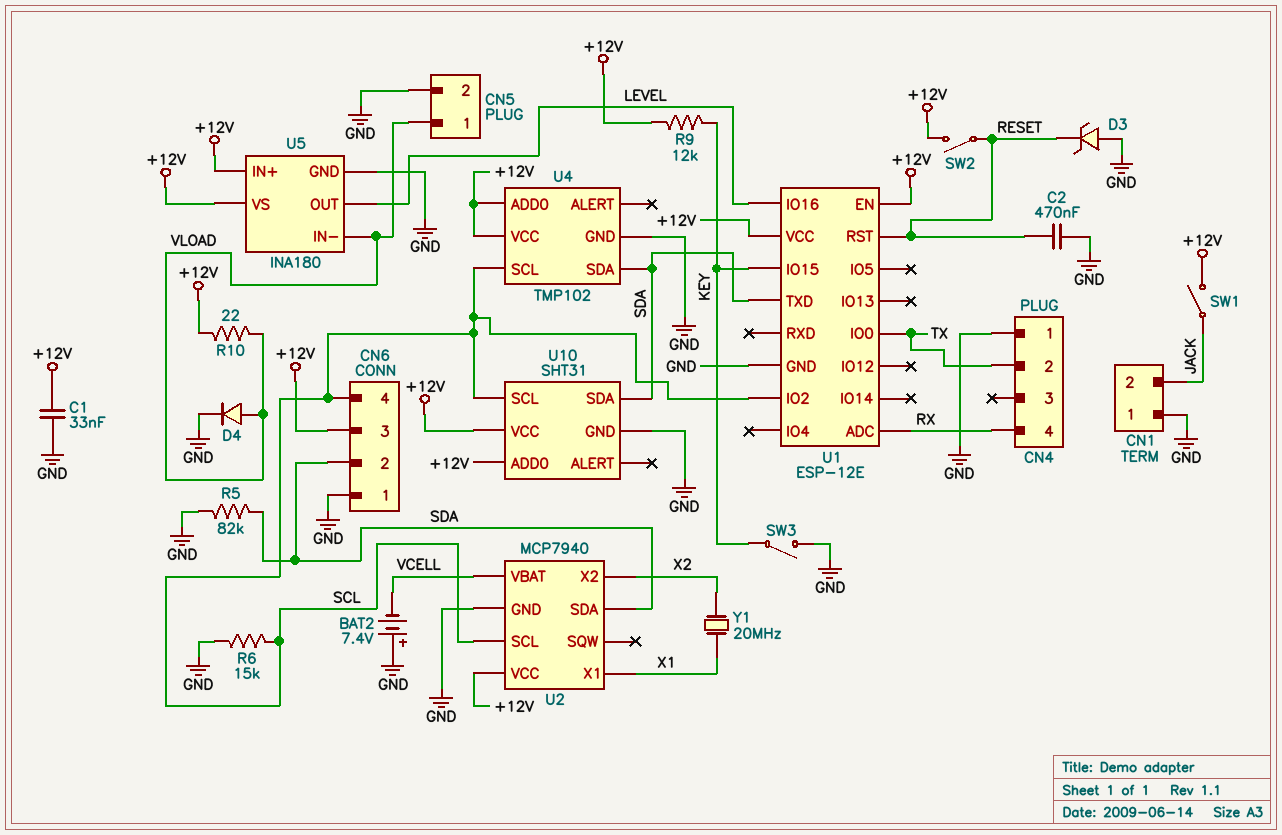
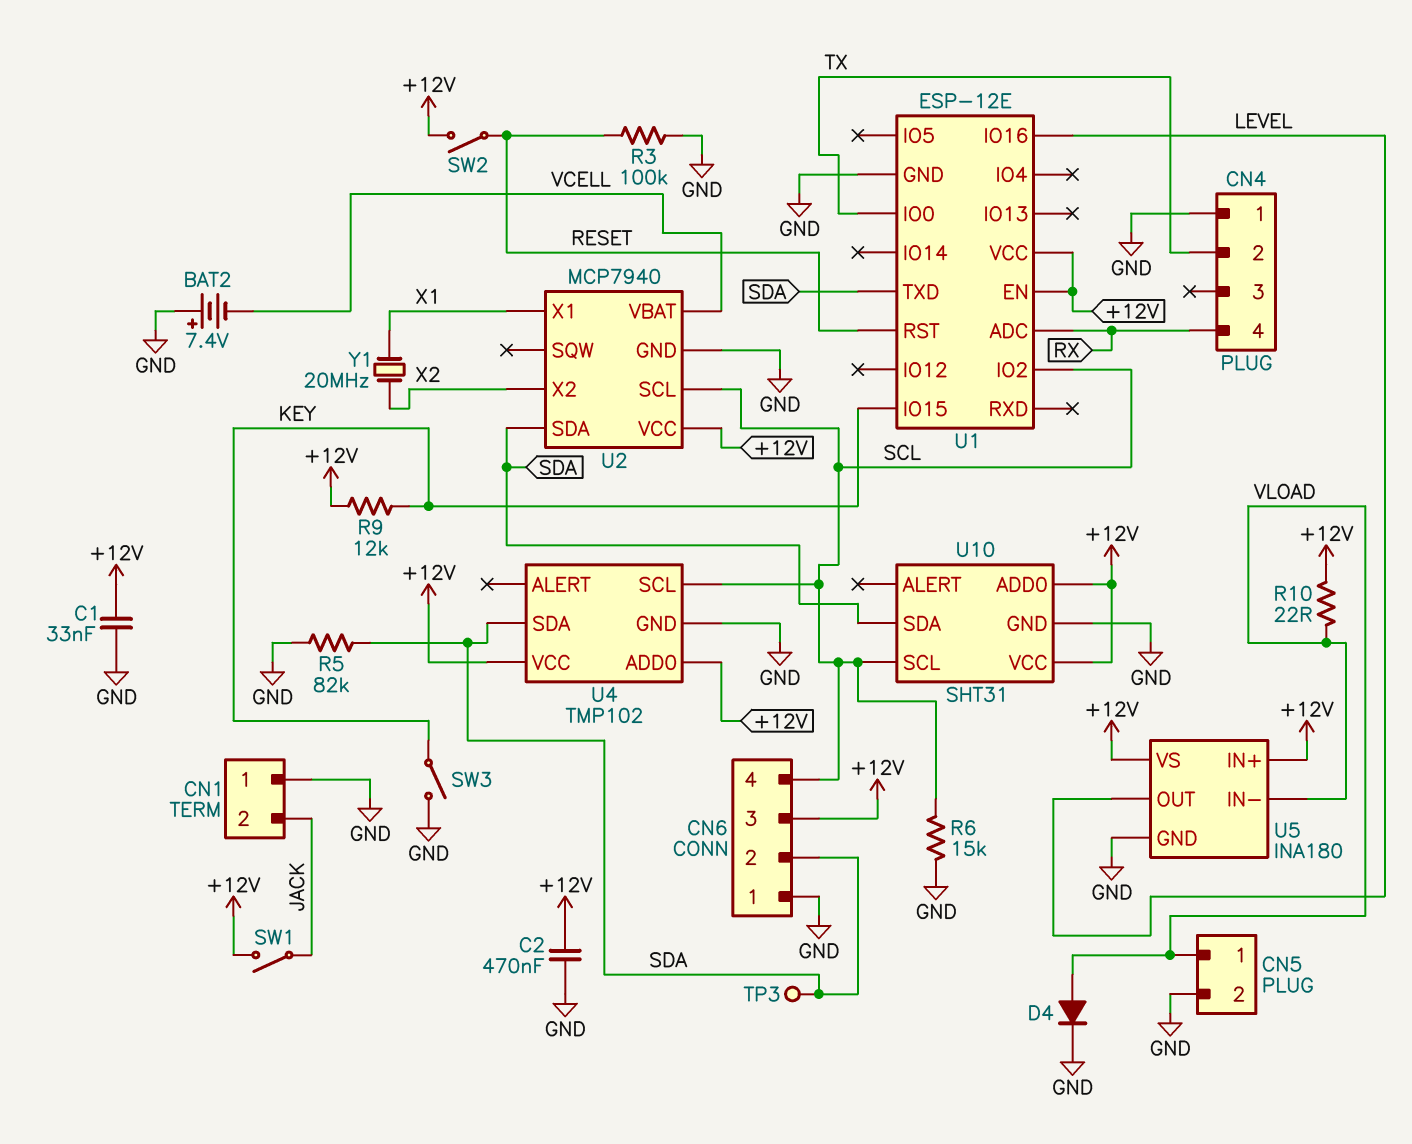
C2: 470nF (GND, RESET) -> 470nF (+12V, GND)
D3: zener (A GND, K RESET) -> none
R3: none -> 100k (GND, RESET)
TP3: none -> test point (SDA)

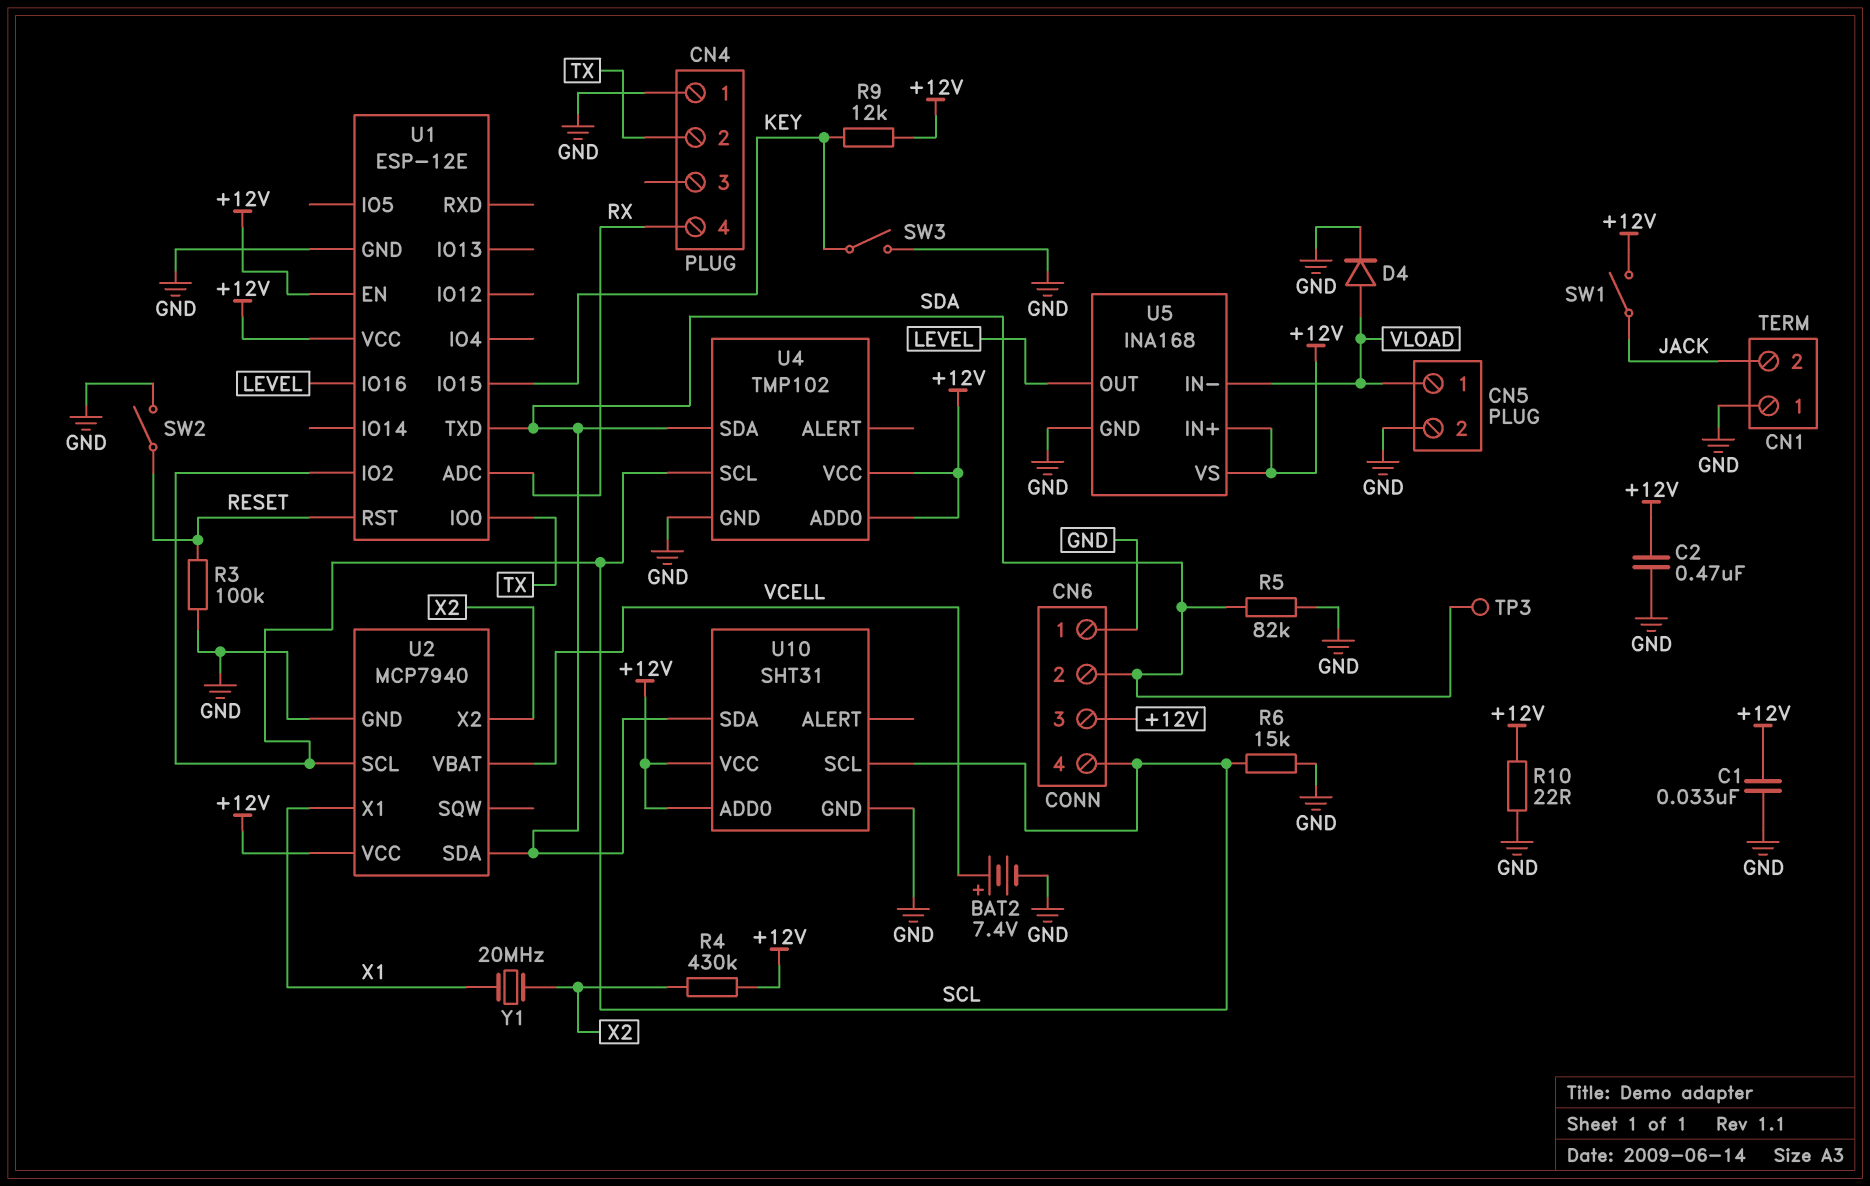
BAT2: 7.4V (plus GND, minus VCELL) -> 7.4V (plus VCELL, minus GND)
R4: none -> 430k (+12V, X2)
R10: 22 (+12V, VLOAD) -> 22 (+12V, GND)
SW2: switch (+12V, RESET) -> switch (GND, RESET)
U5: INA180 -> INA168

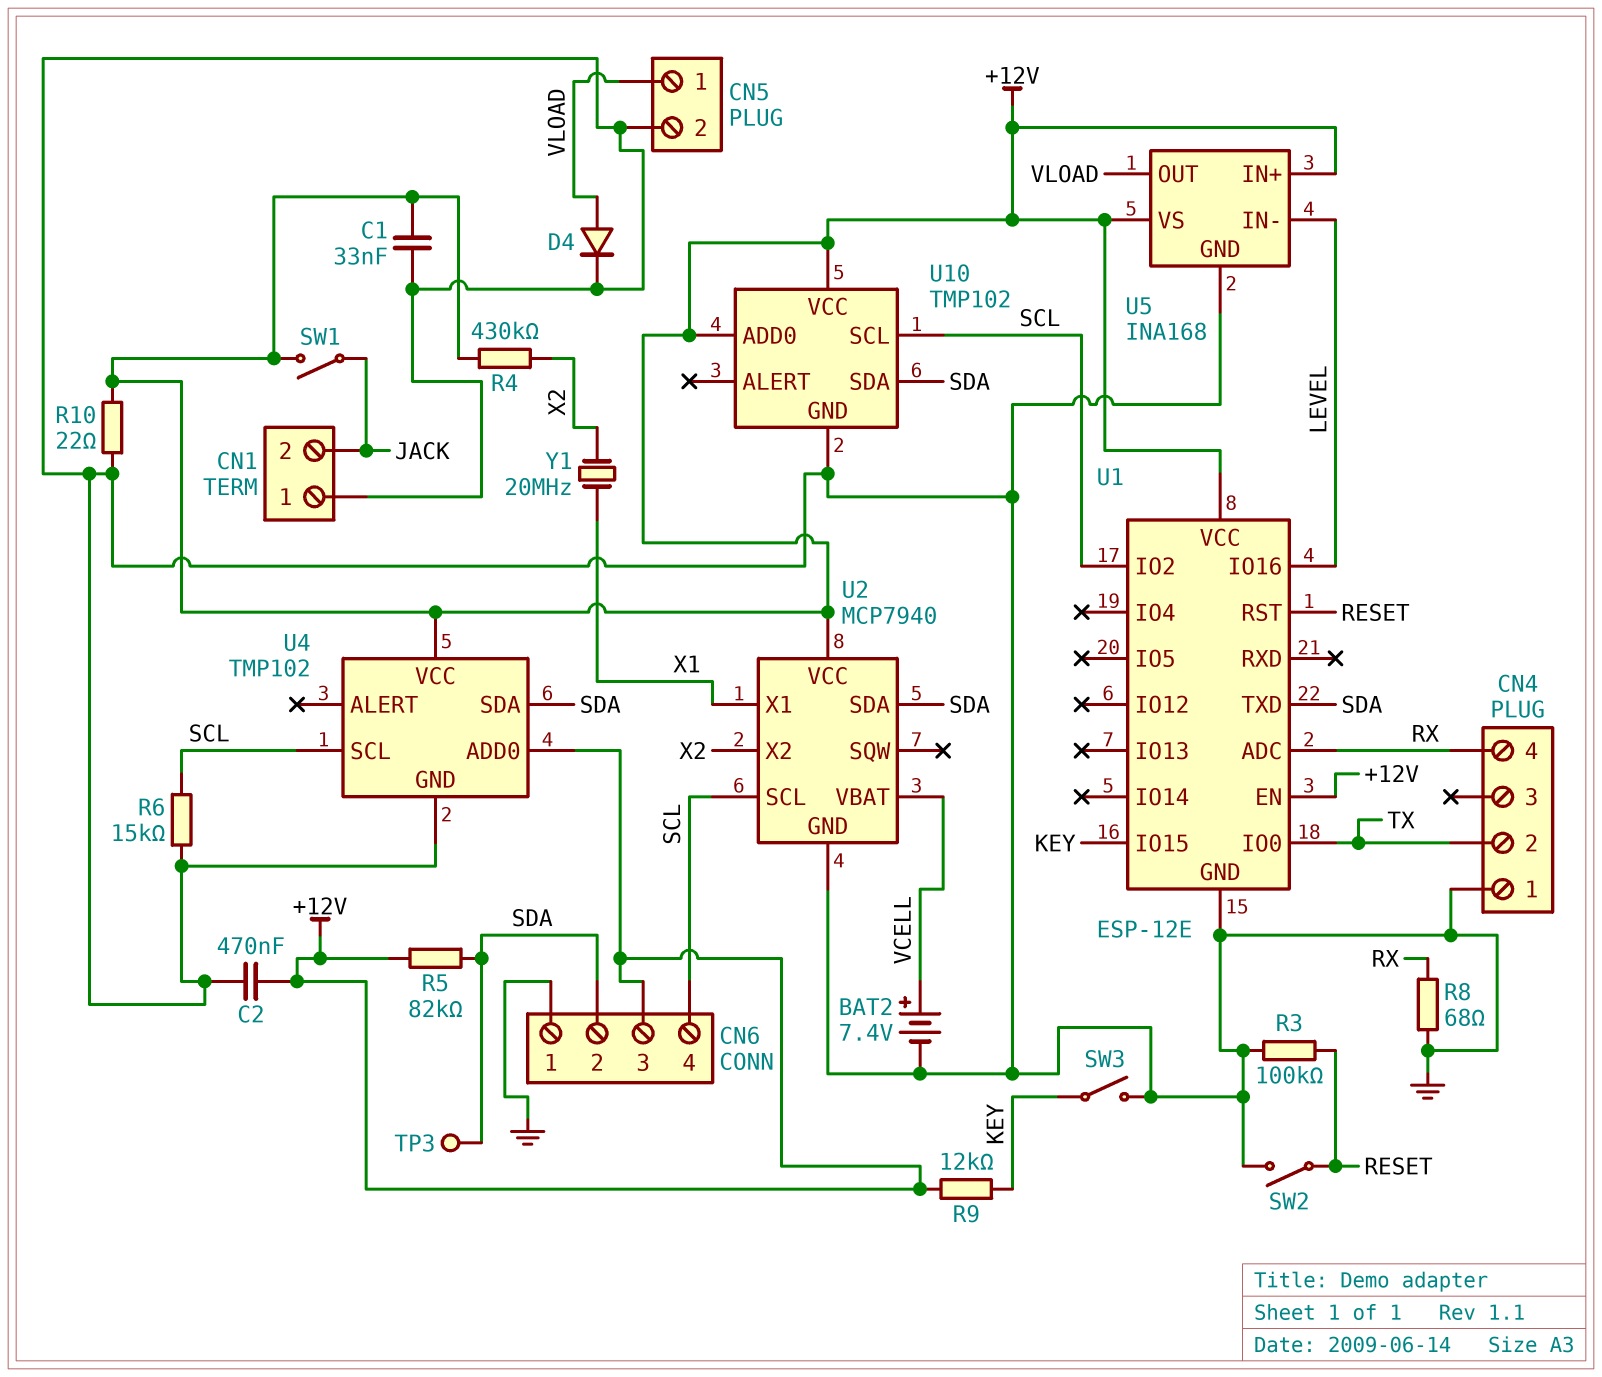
R5: 82k (GND, SDA) -> 82k (+12V, SDA)
R8: none -> 68 (GND, RX)
U5 pin IN-: VLOAD -> LEVEL
U5 pin OUT: LEVEL -> VLOAD
U10: SHT31 -> TMP102

